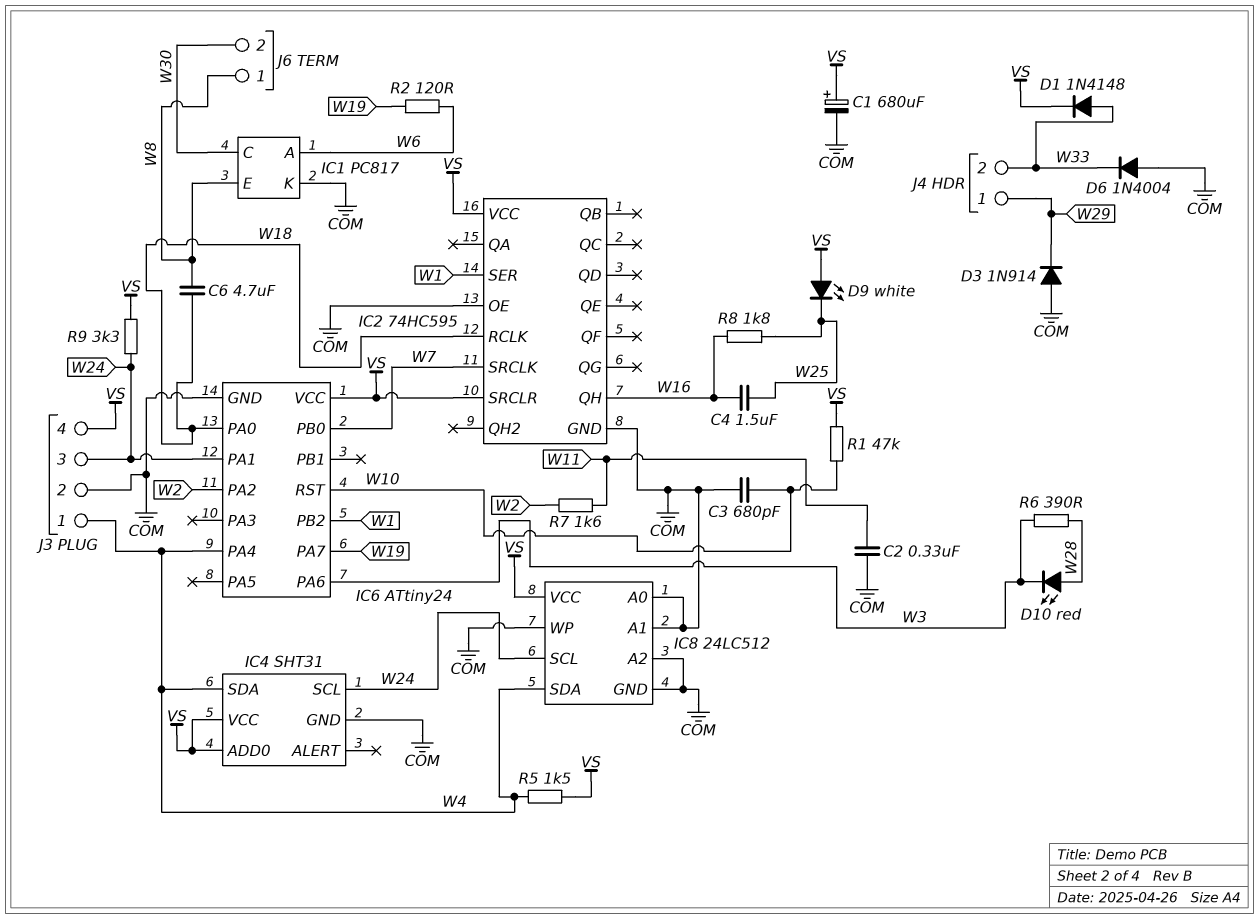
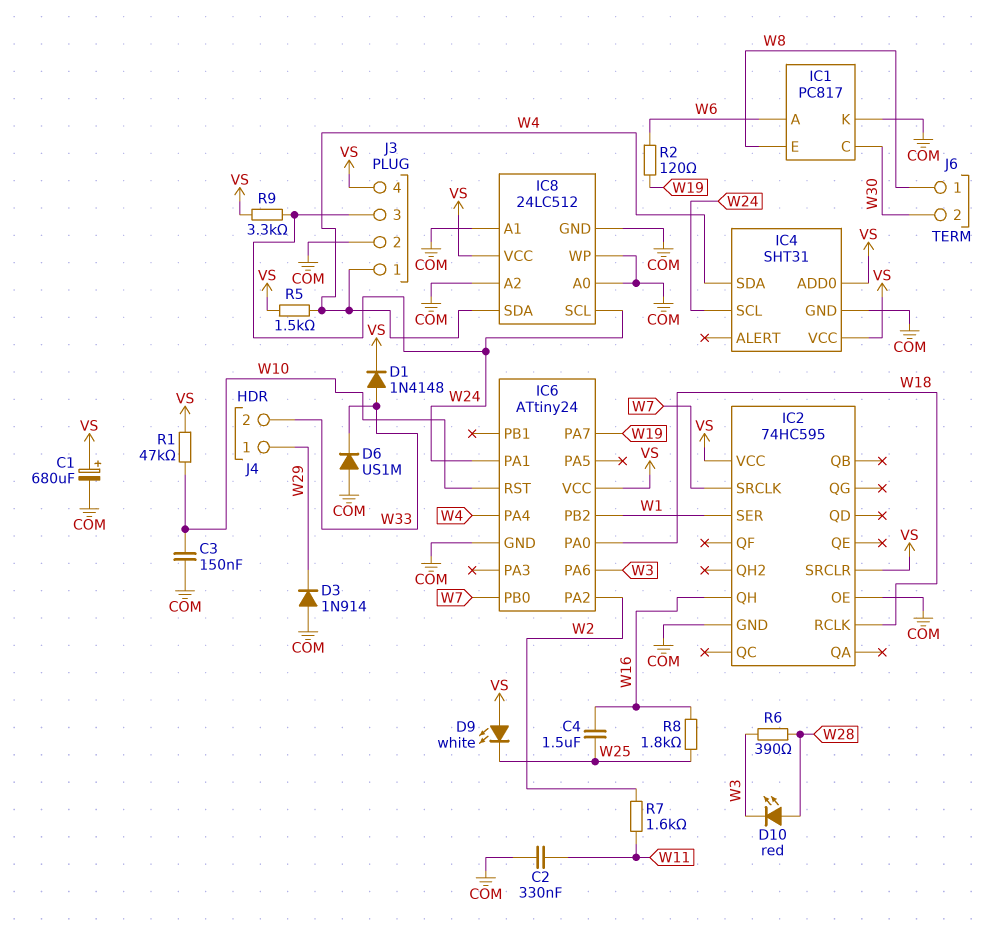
C3: 680pF (COM, W10) -> 150nF (COM, W10)
C6: 4.7uF (W8, W18) -> none
D6: diode 1N4004 (A COM, K W33) -> diode US1M (A COM, K W33)

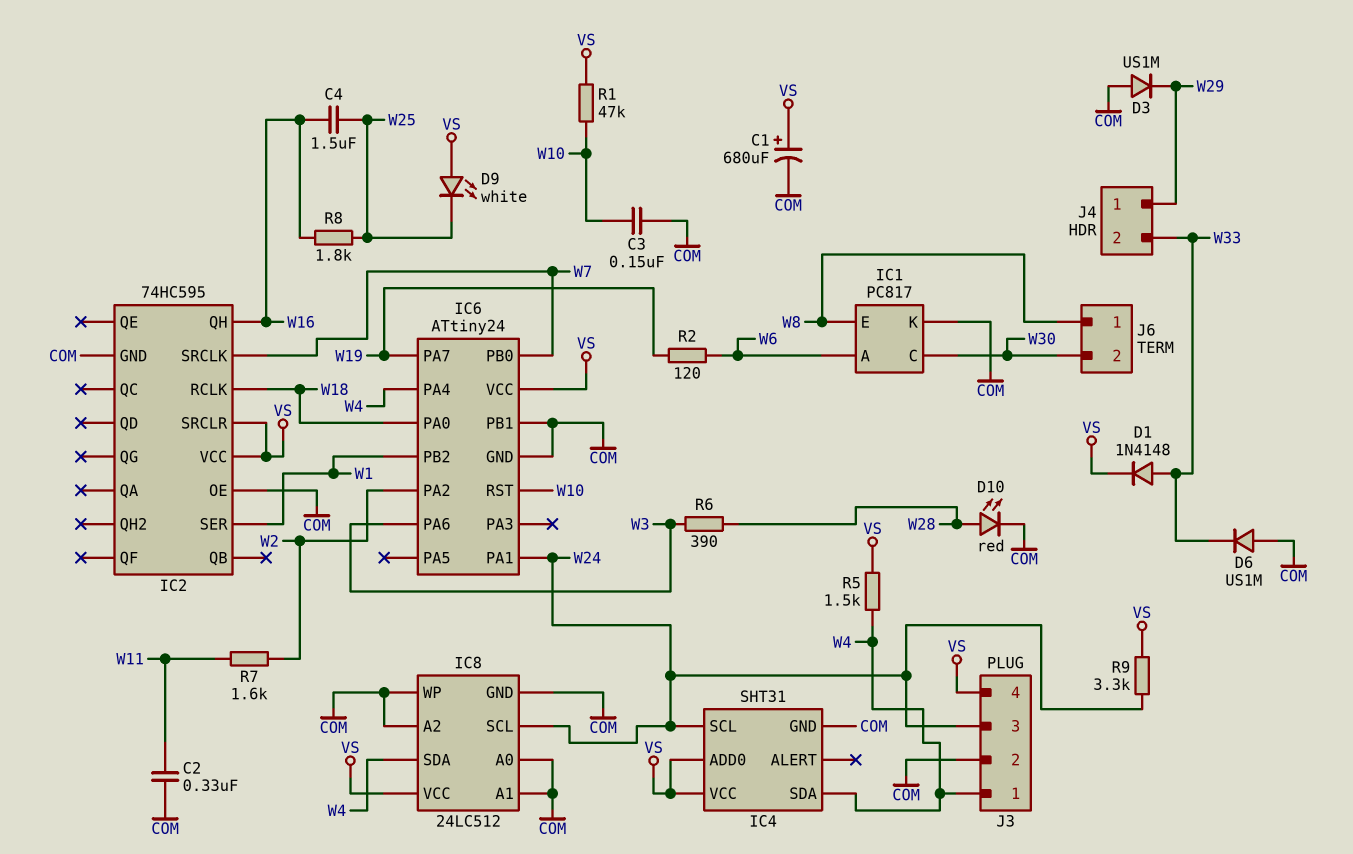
D3: diode 1N914 (A COM, K W29) -> diode US1M (A COM, K W29)
D10: LED red (A W28, K W3) -> LED red (A W28, K COM)
IC6 pin PB1: none -> COM

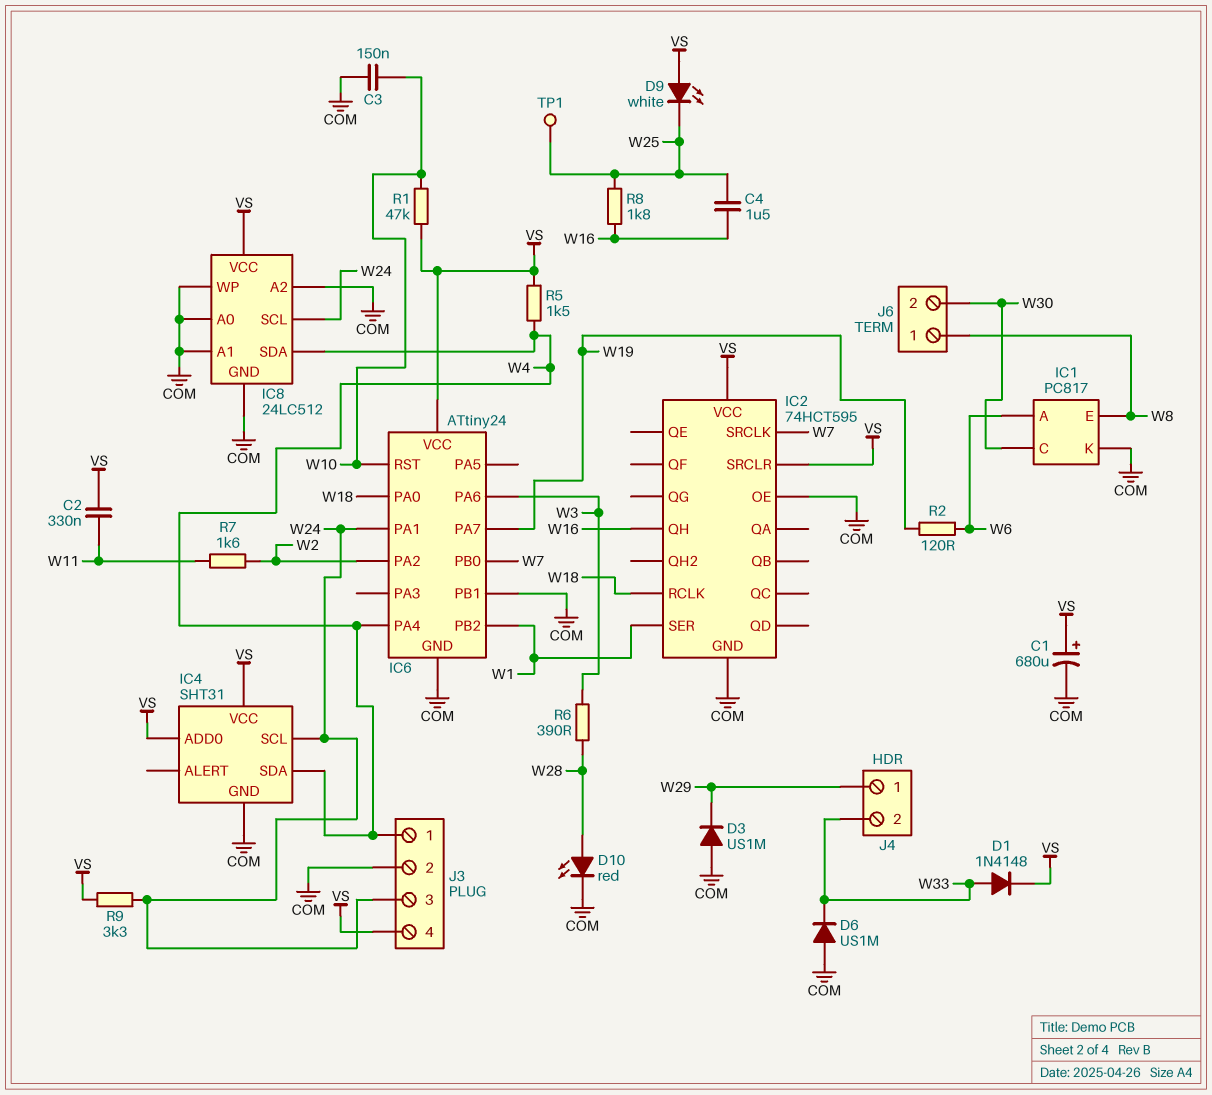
C2: 330nF (COM, W11) -> 330nF (VS, W11)
IC2: 74HC595 -> 74HCT595
TP1: none -> test point (W25)

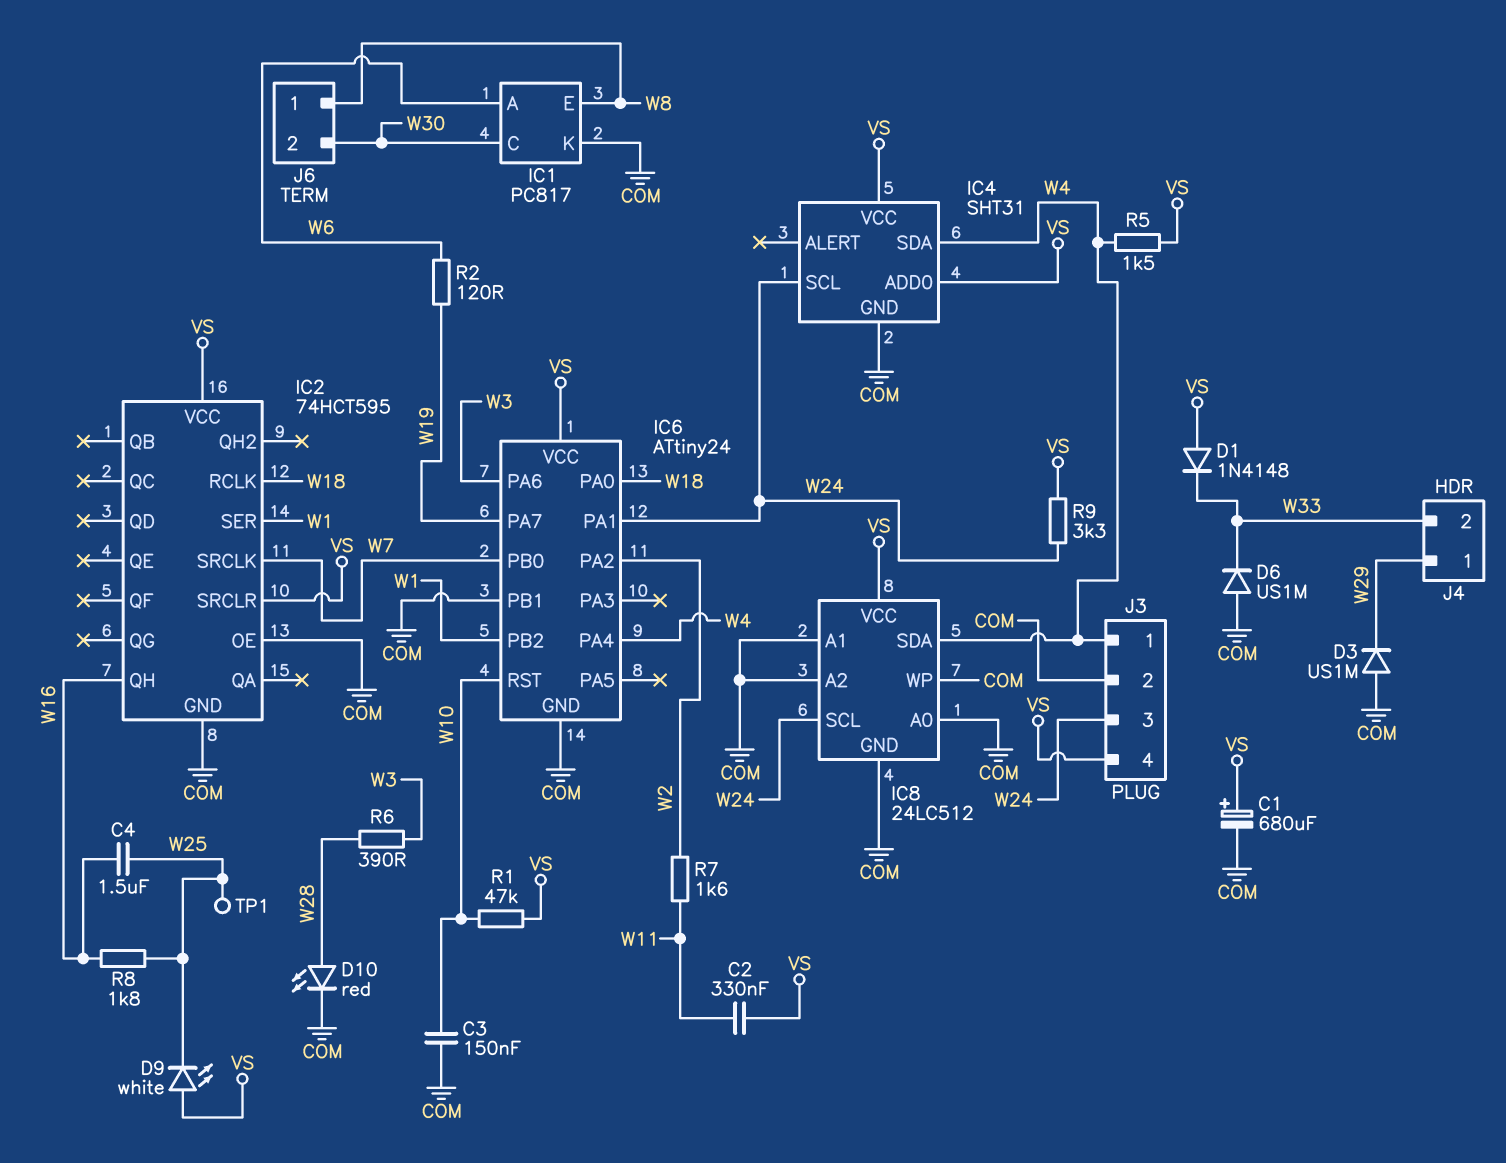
D1: diode 1N4148 (A W33, K VS) -> diode 1N4148 (A VS, K W33)

